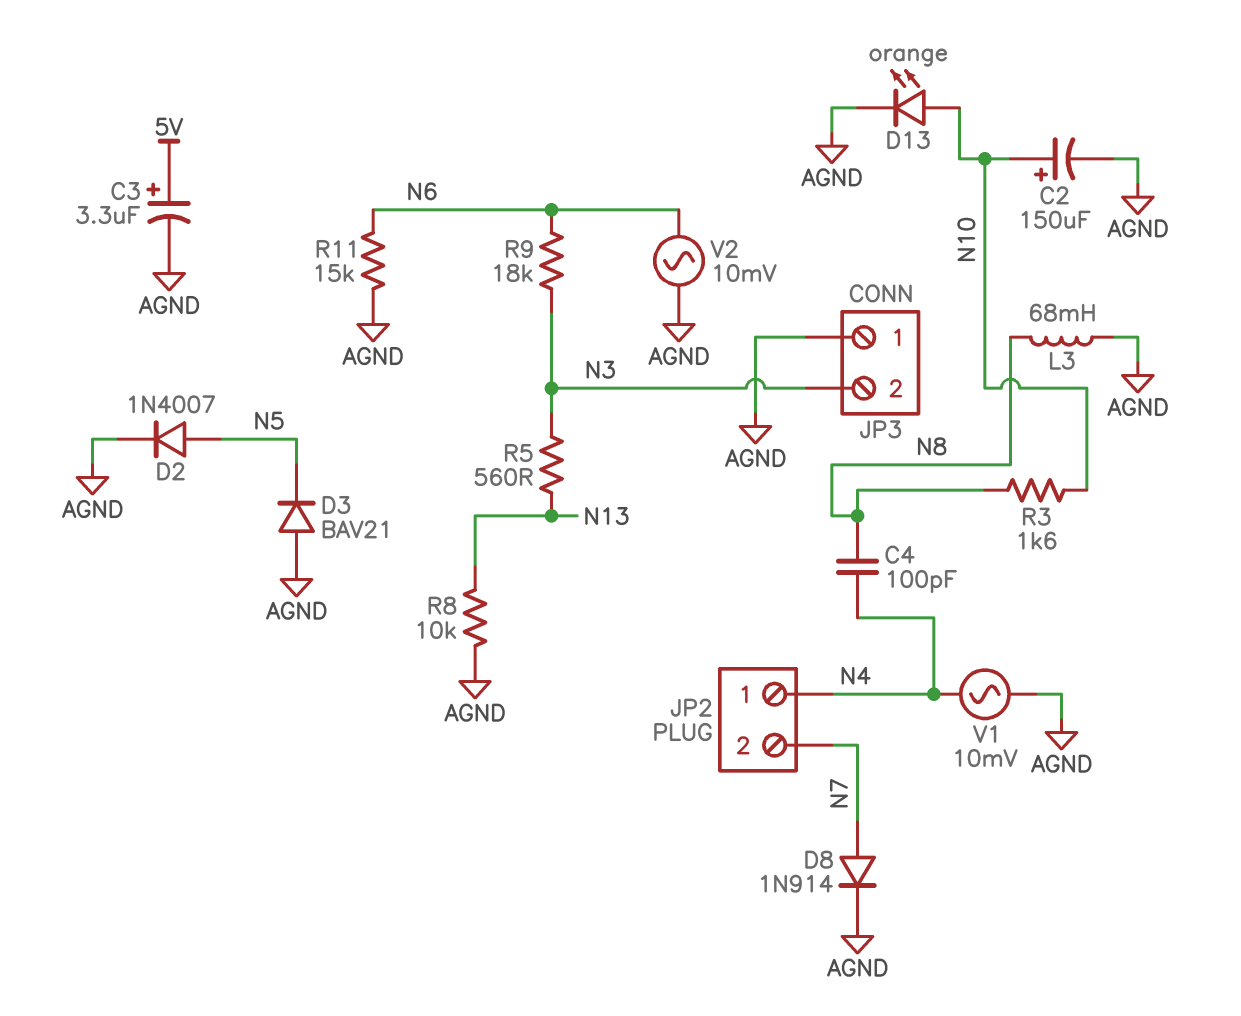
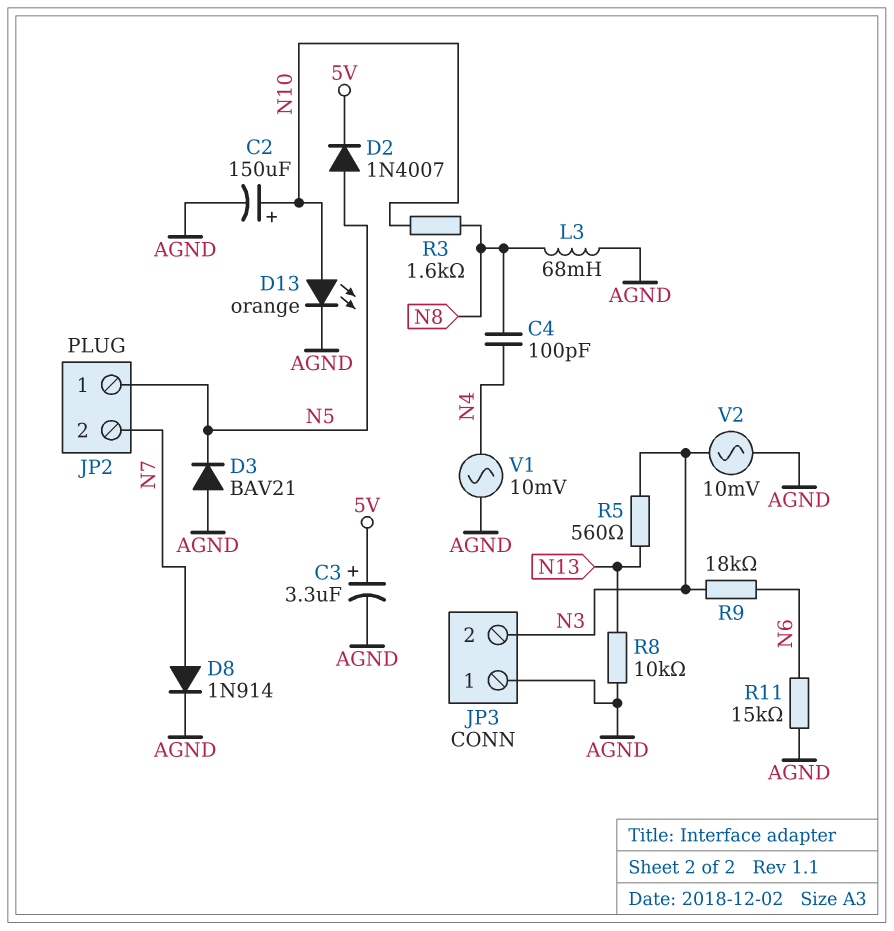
D2: diode 1N4007 (A N5, K AGND) -> diode 1N4007 (A N5, K 5V)
JP2 pin 1: N4 -> N5
V2: AC 10mV (AGND, N6) -> AC 10mV (AGND, N3)

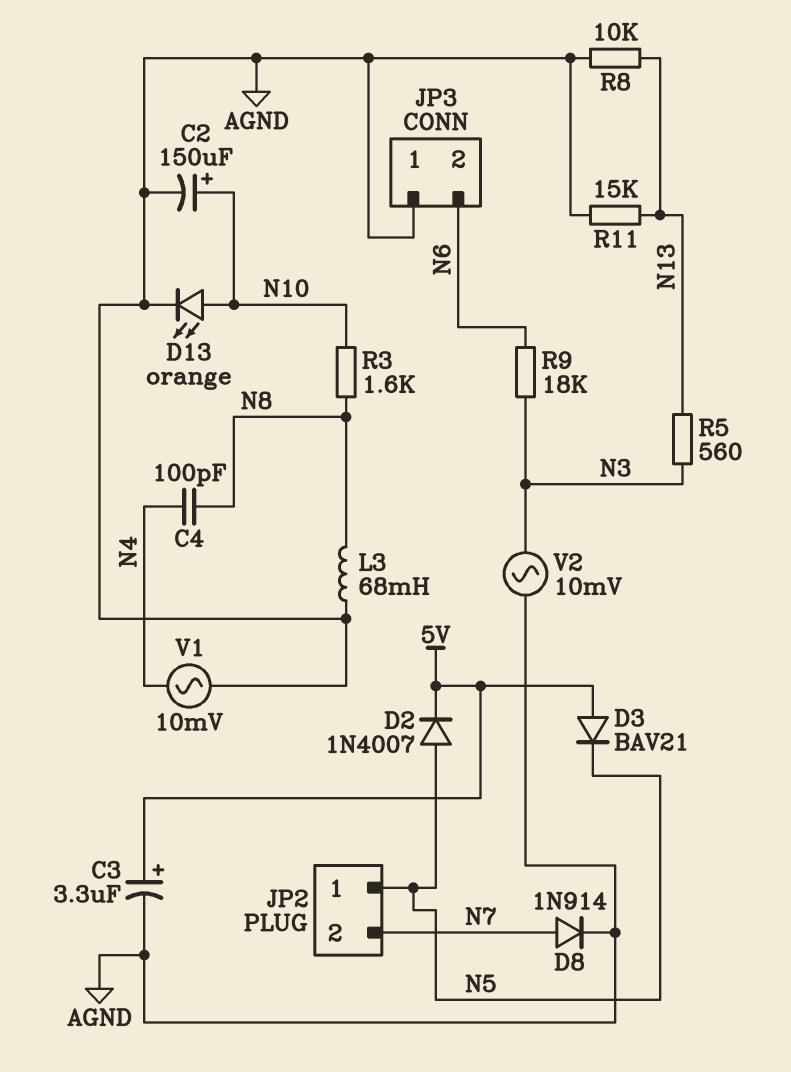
D3: diode BAV21 (A AGND, K N5) -> diode BAV21 (A 5V, K N5)
JP3 pin 2: N3 -> N6
R11: 15k (AGND, N6) -> 15k (AGND, N13)

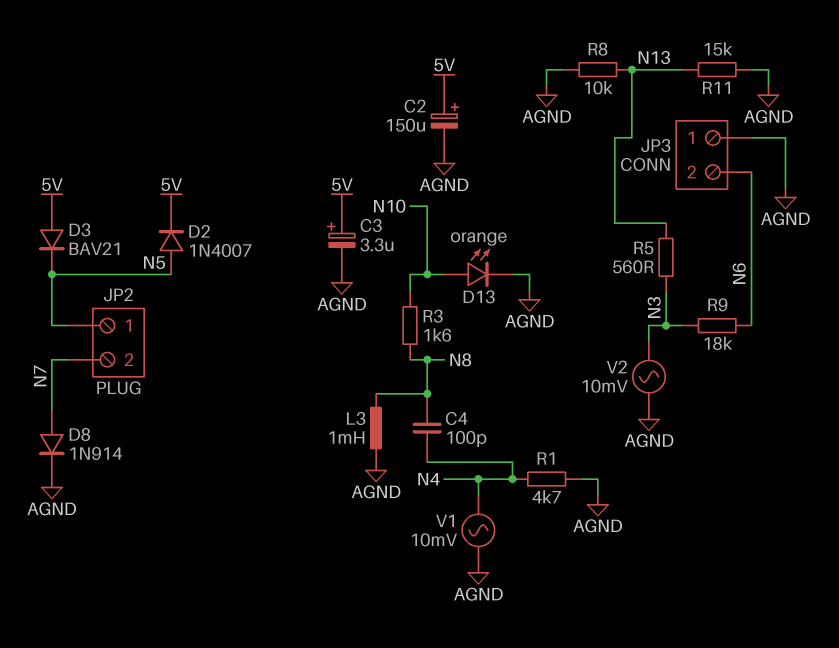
C2: 150uF (plus N10, minus AGND) -> 150uF (plus 5V, minus AGND)
L3: 68mH (AGND, N8) -> 1mH (AGND, N8)
R1: none -> 4.7k (AGND, N4)

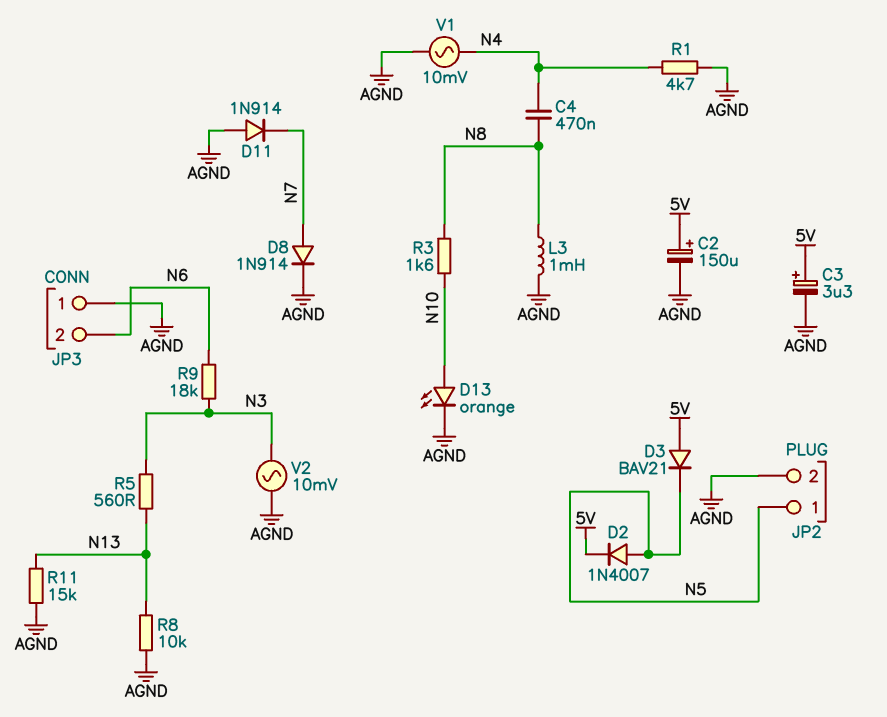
C4: 100pF (N4, N8) -> 470nF (N4, N8)
D11: none -> diode 1N914 (A AGND, K N7)
JP2 pin 2: N7 -> AGND

